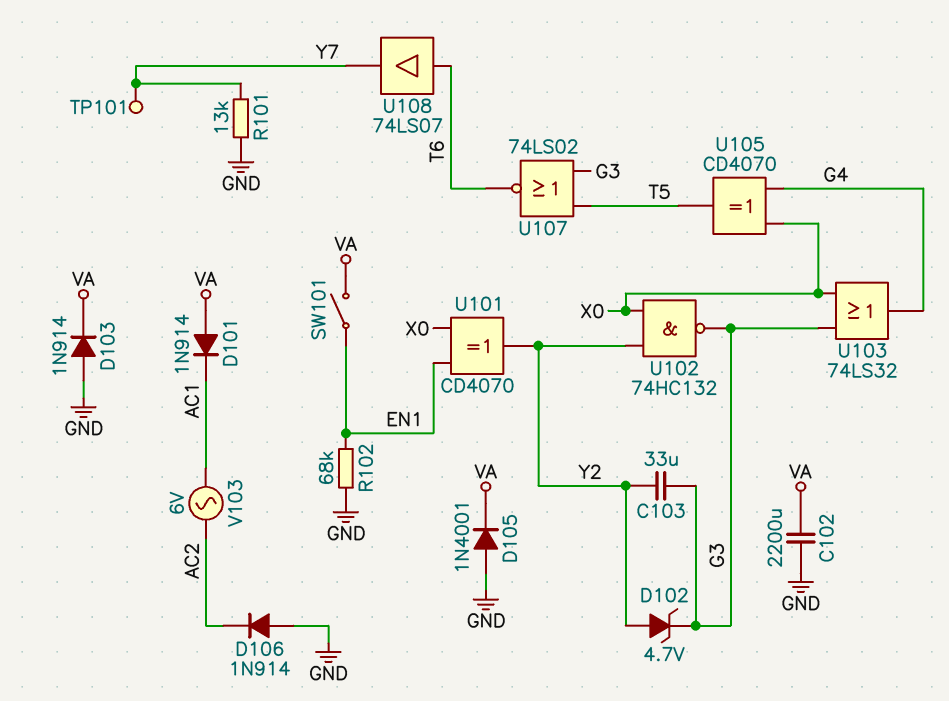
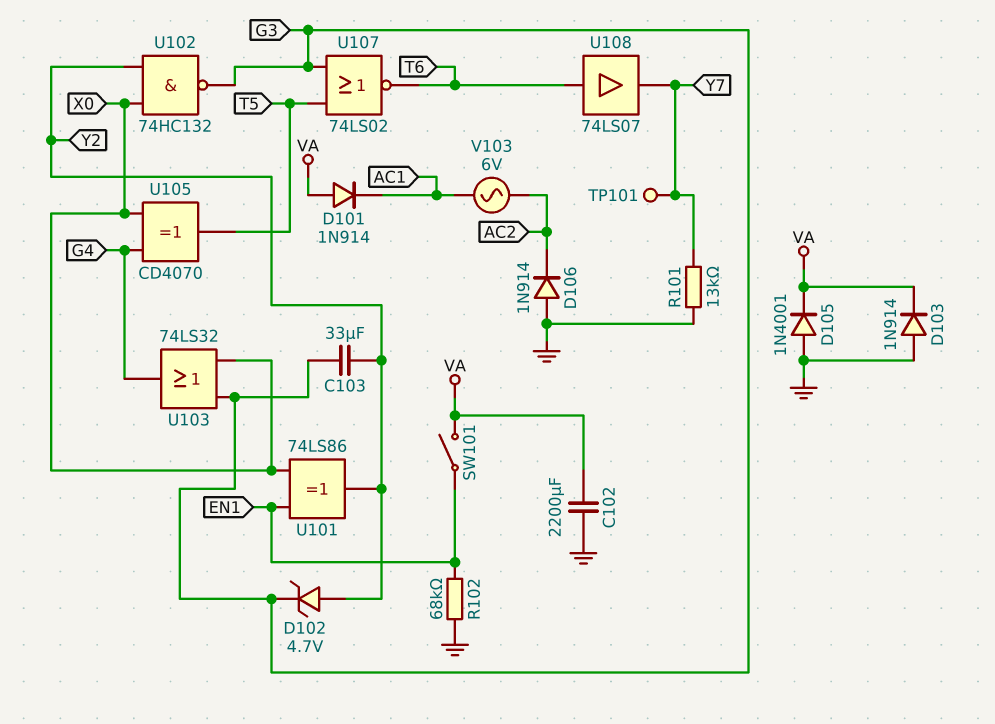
U101: XOR CD4070 (in EN1, in X0, out Y2) -> XOR 74LS86 (in EN1, in X0, out Y2)

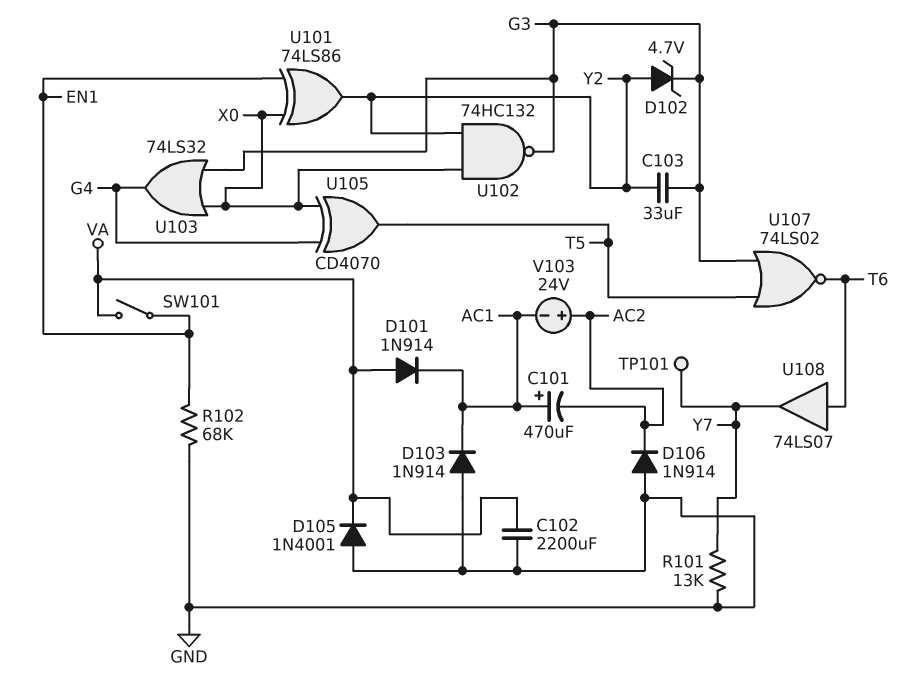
C101: none -> 470uF (plus AC1, minus AC2)
D103: diode 1N914 (A GND, K VA) -> diode 1N914 (A GND, K AC1)
V103: AC 6V (AC1, AC2) -> 24V (plus AC2, minus AC1)

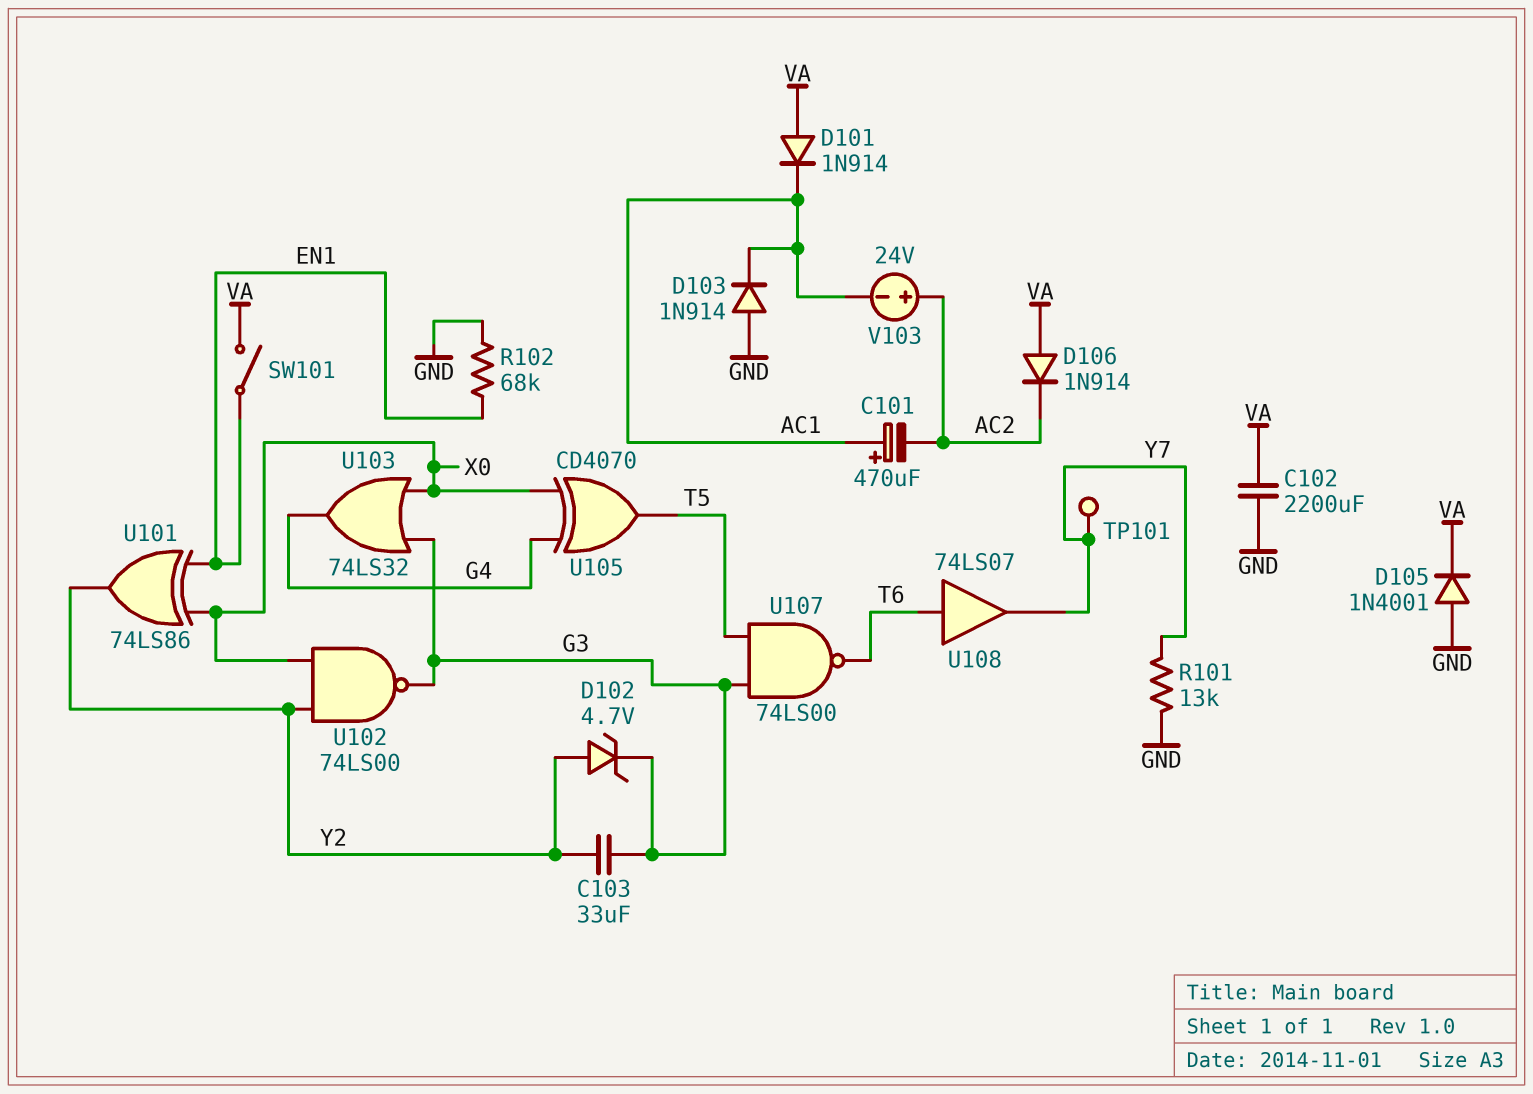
D106: diode 1N914 (A GND, K AC2) -> diode 1N914 (A VA, K AC2)
U102: NAND 74HC132 (in X0, in Y2, out G3) -> NAND 74LS00 (in X0, in Y2, out G3)
U107: NOR 74LS02 (in G3, in T5, out T6) -> NAND 74LS00 (in G3, in T5, out T6)

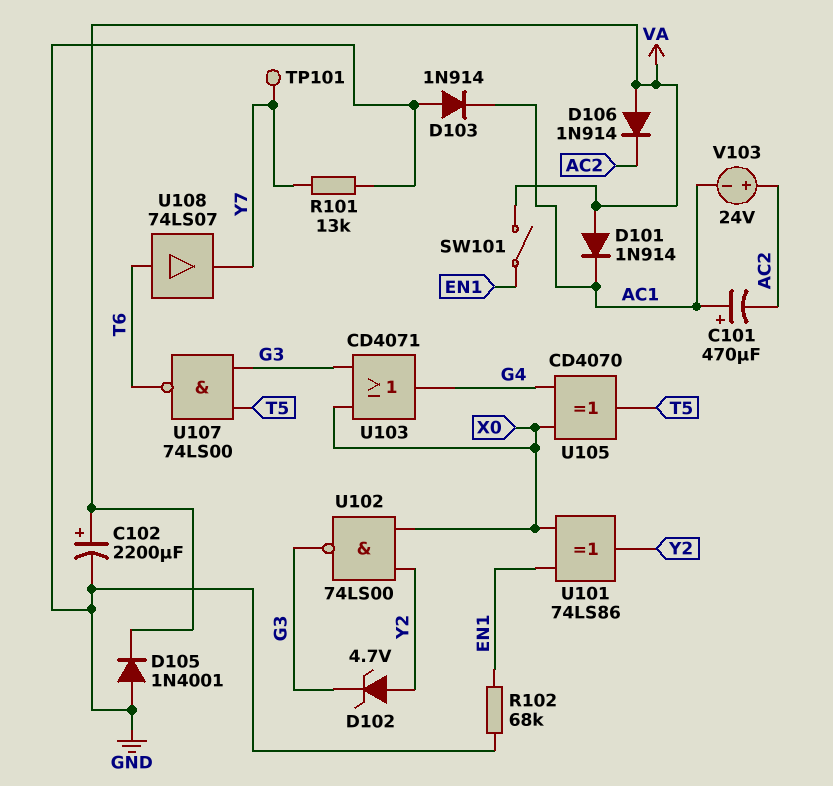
C102: 2200uF (GND, VA) -> 2200uF (plus VA, minus GND)
C103: 33uF (G3, Y2) -> none
U103: OR 74LS32 (in G3, in X0, out G4) -> OR CD4071 (in G3, in X0, out G4)

